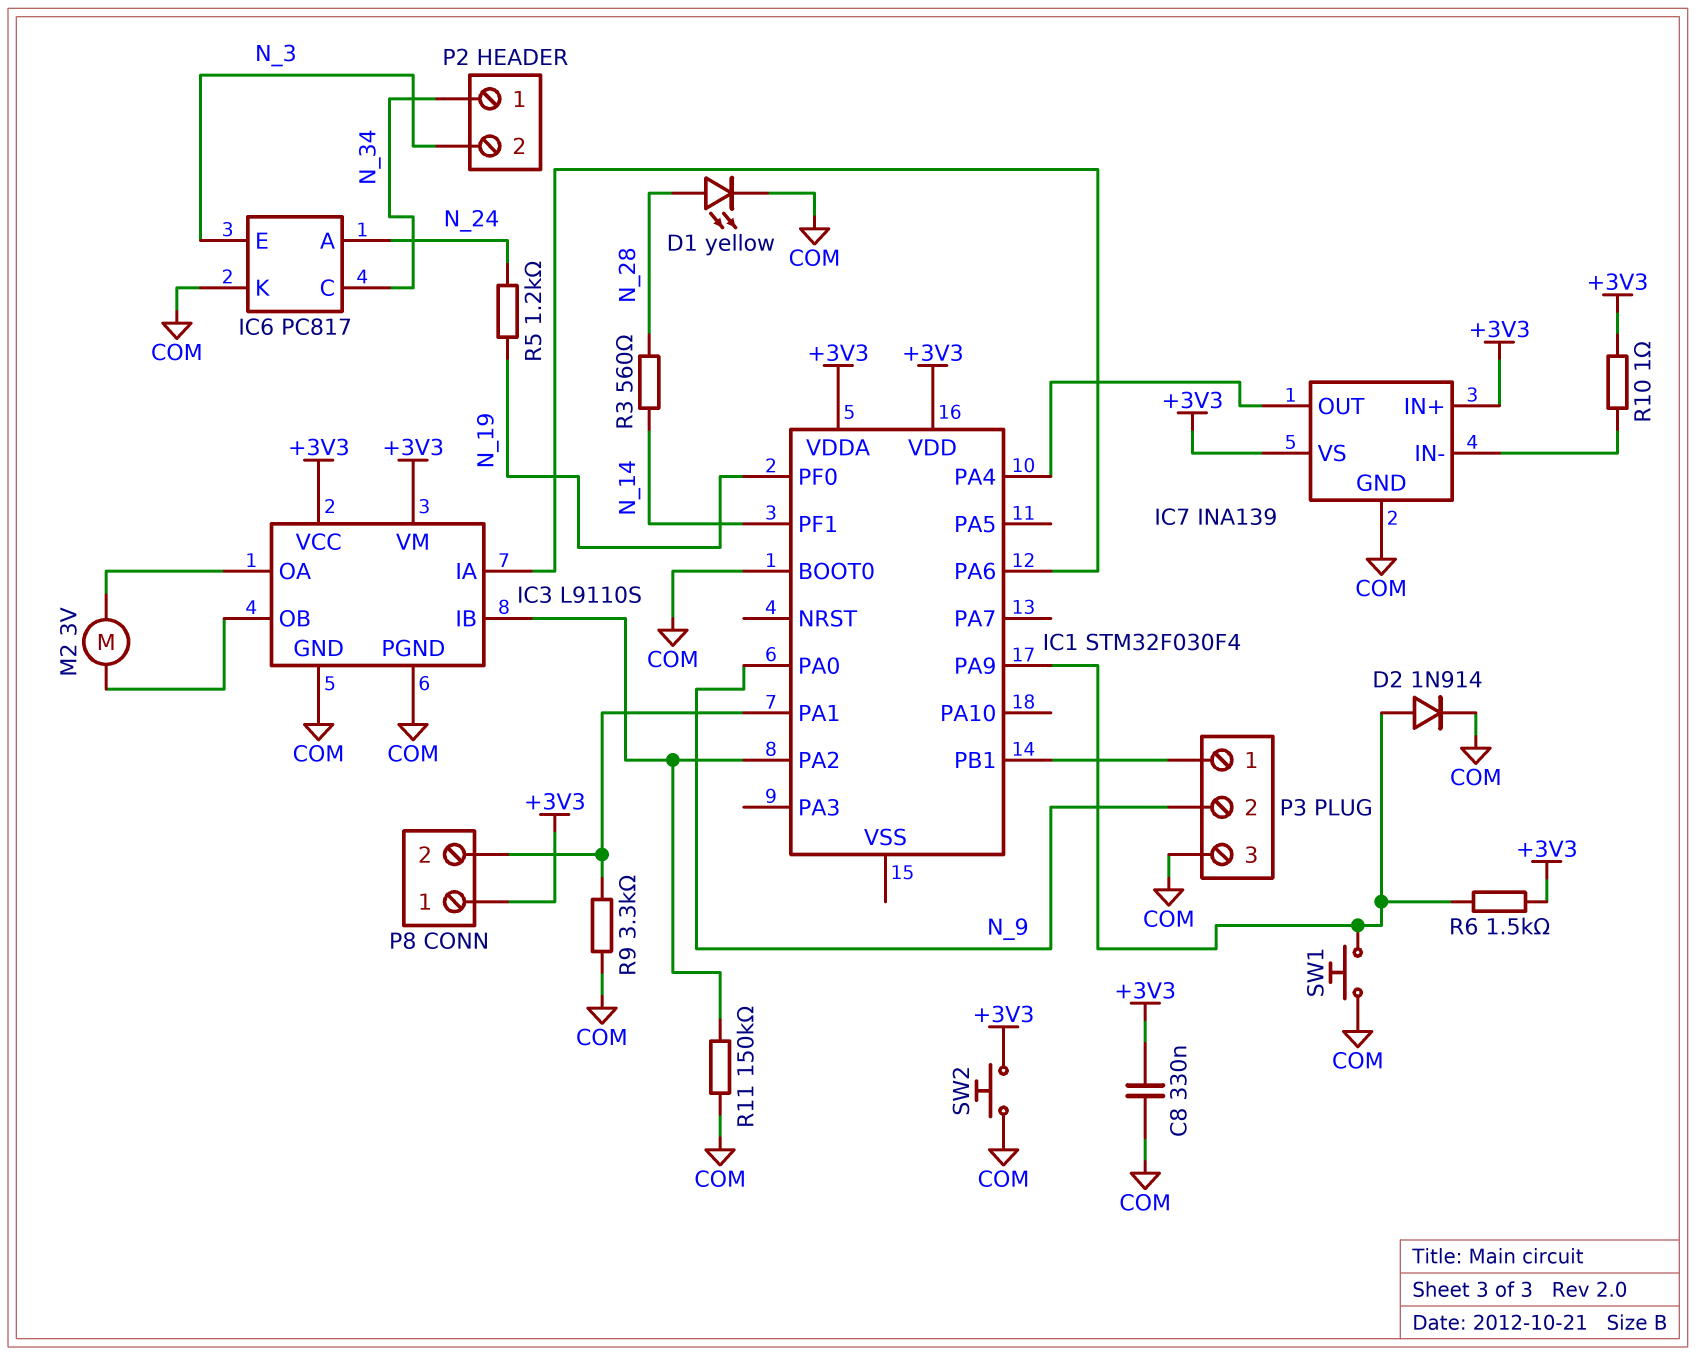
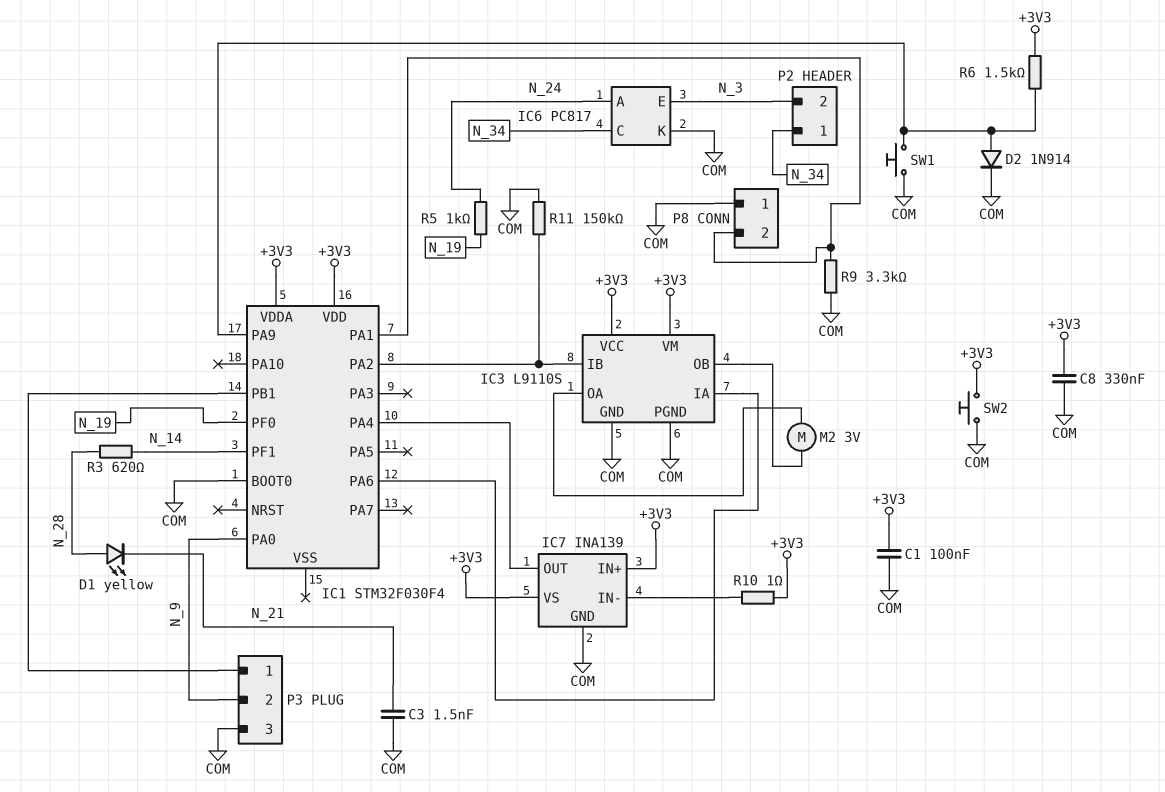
C1: none -> 100nF (+3V3, COM)
C3: none -> 1.5nF (COM, N_21)
D1: LED yellow (A N_28, K COM) -> LED yellow (A N_28, K N_21)
P8 pin 1: +3V3 -> COM
R3: 560 (N_14, N_28) -> 620 (N_14, N_28)
R5: 1.2k (N_19, N_24) -> 1k (N_19, N_24)

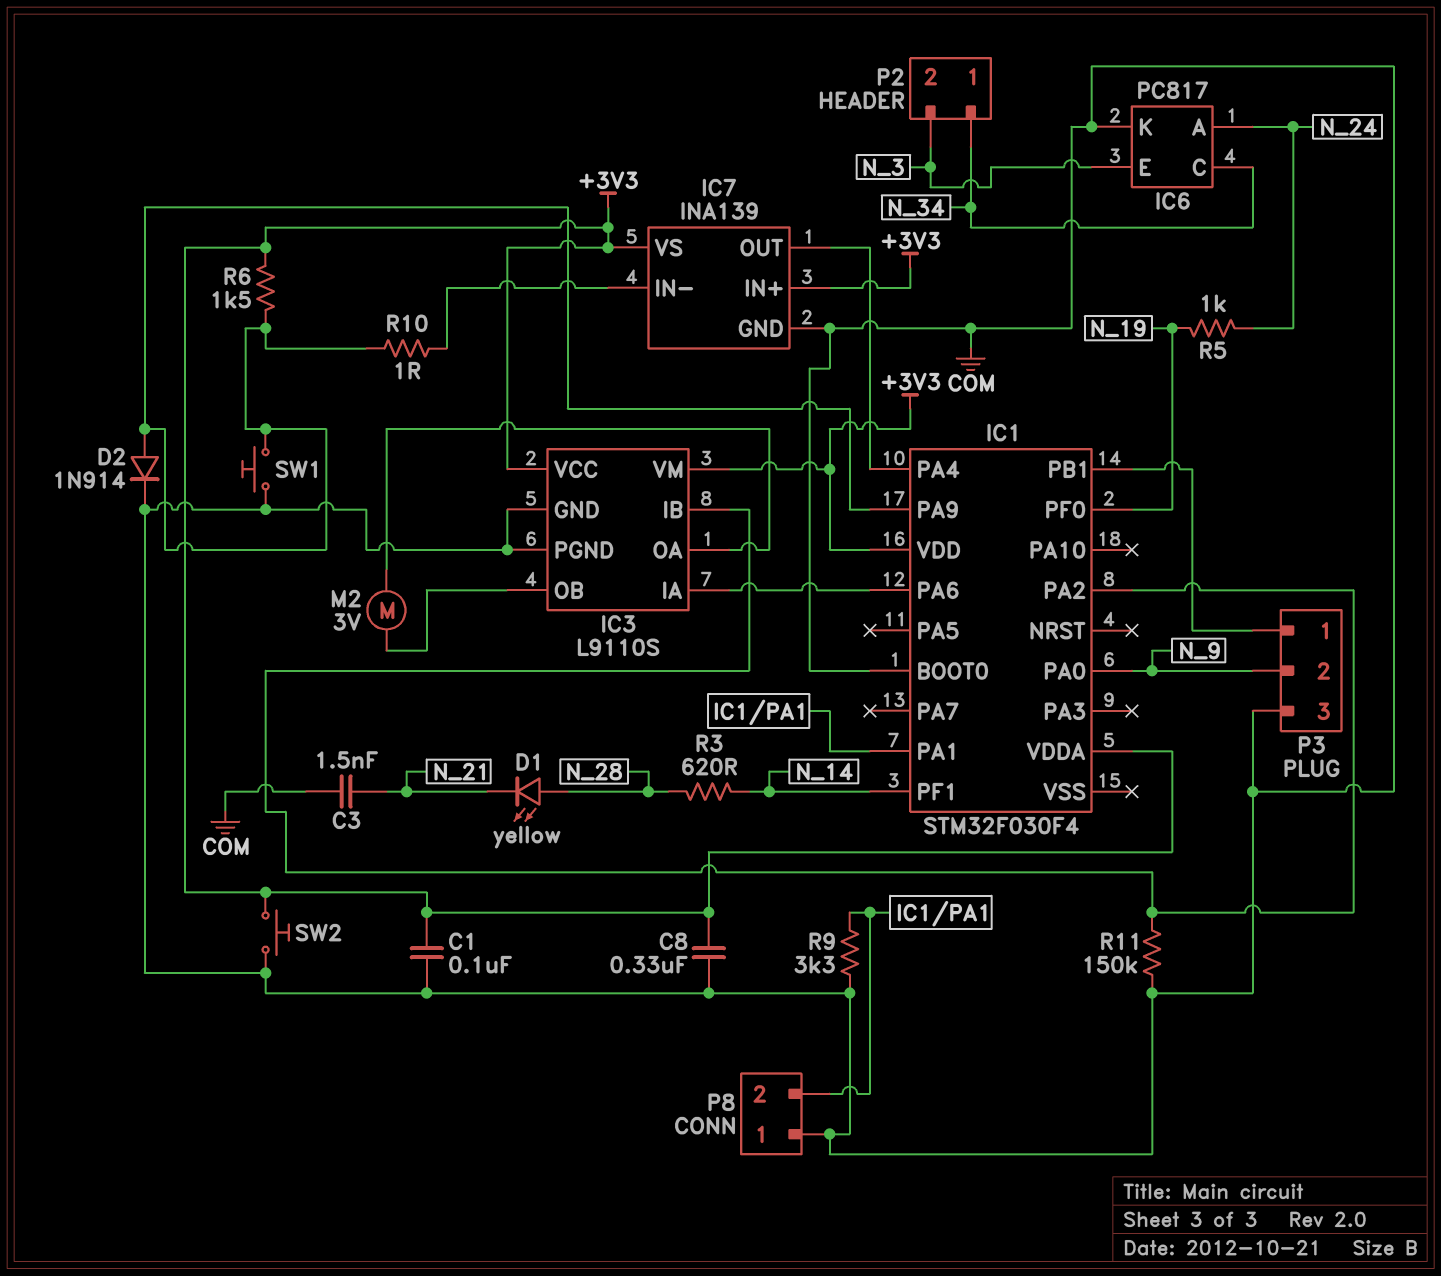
R10: 1 (+3V3, IC7/IN-) -> 1 (IC1/PA9, IC7/IN-)

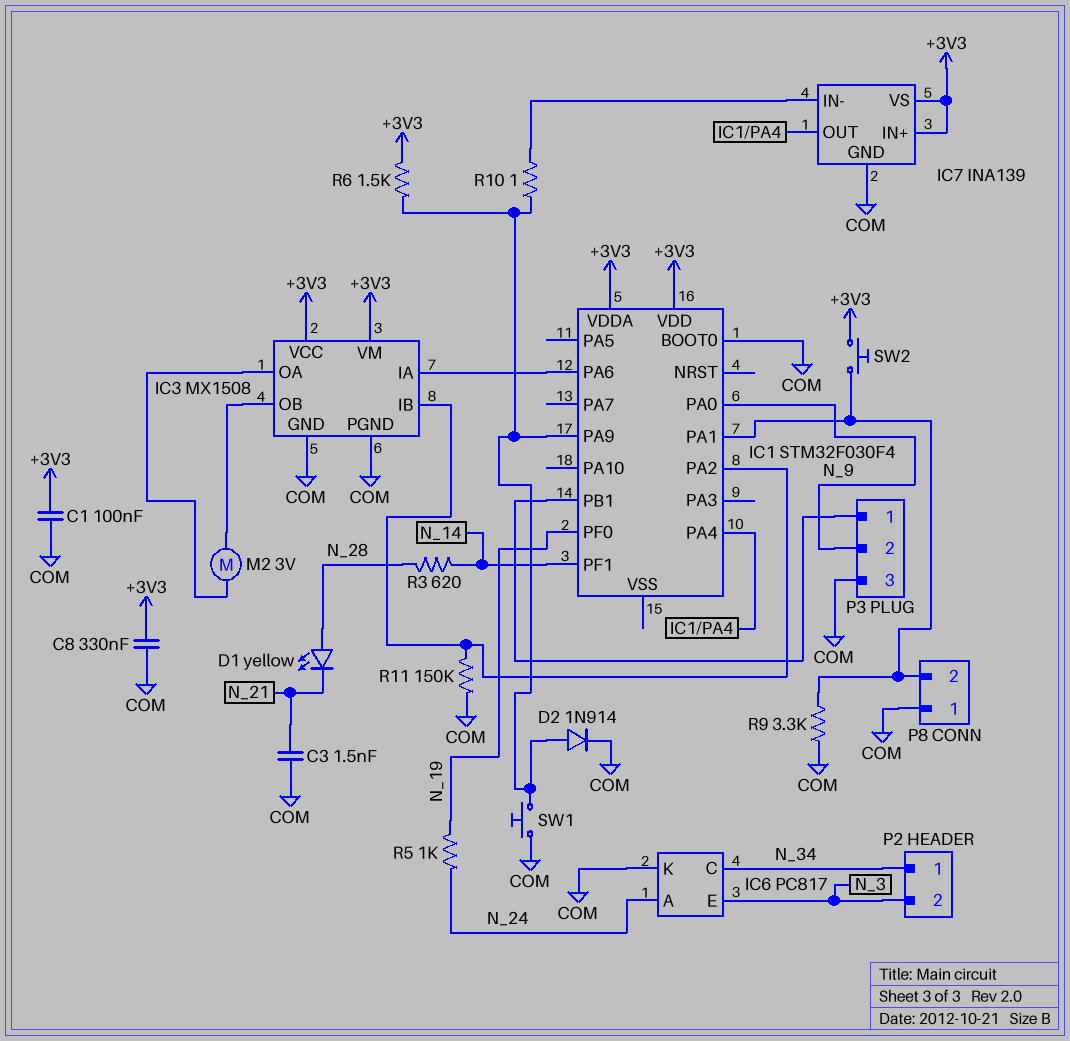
IC3: L9110S -> MX1508
SW2: button (+3V3, COM) -> button (+3V3, IC1/PA1)

